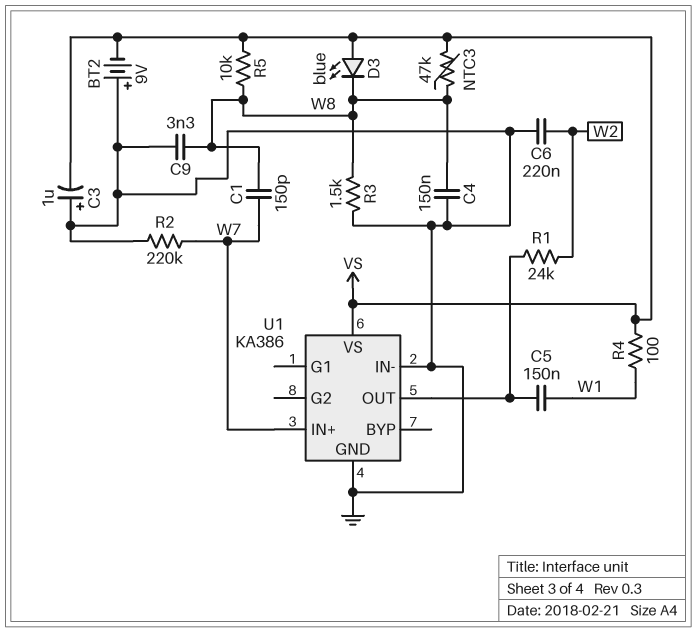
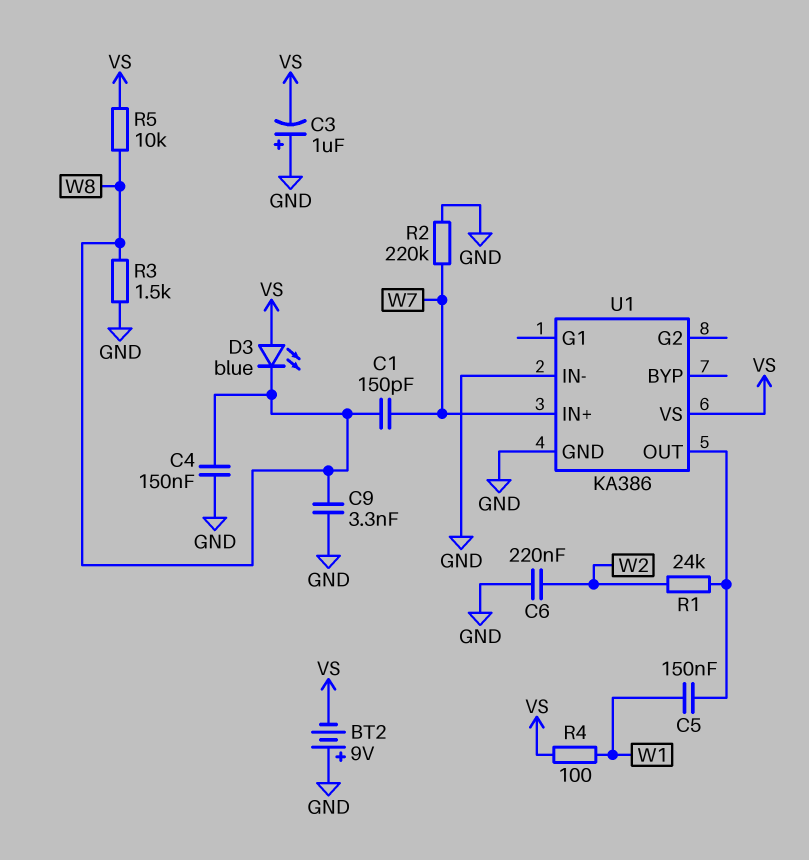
NTC3: 47k (VS, W8) -> none

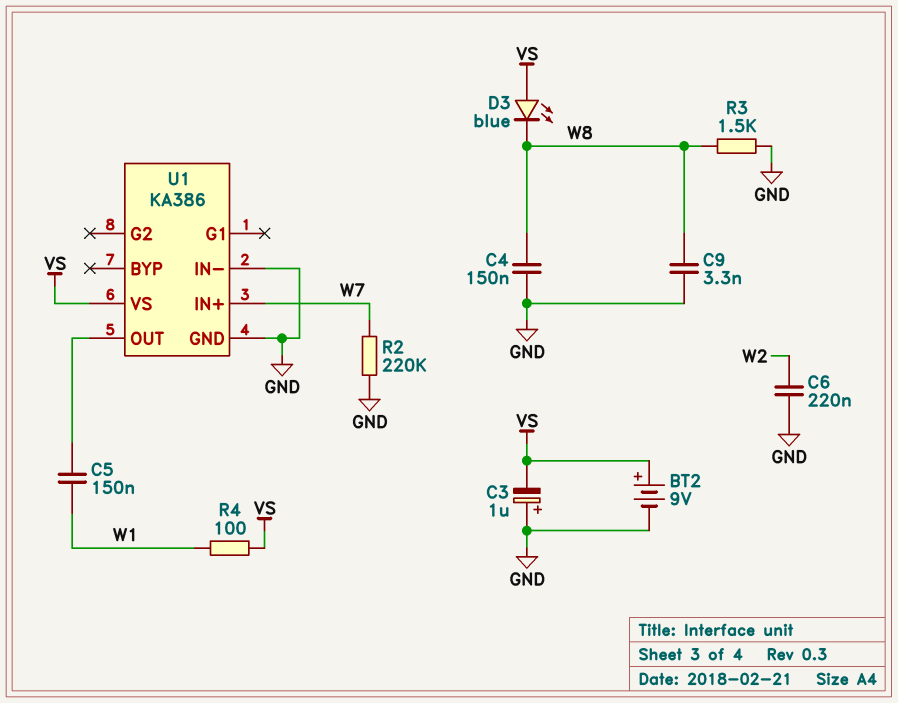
BT2: 9V (plus GND, minus VS) -> 9V (plus VS, minus GND)
C1: 150pF (W7, W8) -> none
R1: 24k (U1/OUT, W2) -> none
R5: 10k (VS, W8) -> none

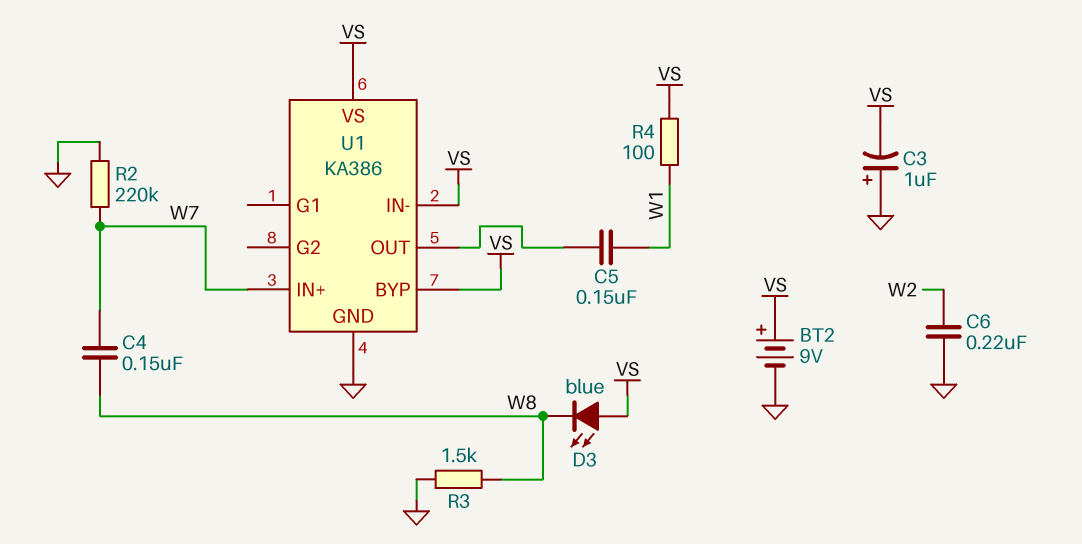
C4: 150nF (GND, W8) -> 150nF (W7, W8)
C9: 3.3nF (GND, W8) -> none
U1 pin BYP: none -> VS
U1 pin IN-: GND -> VS

